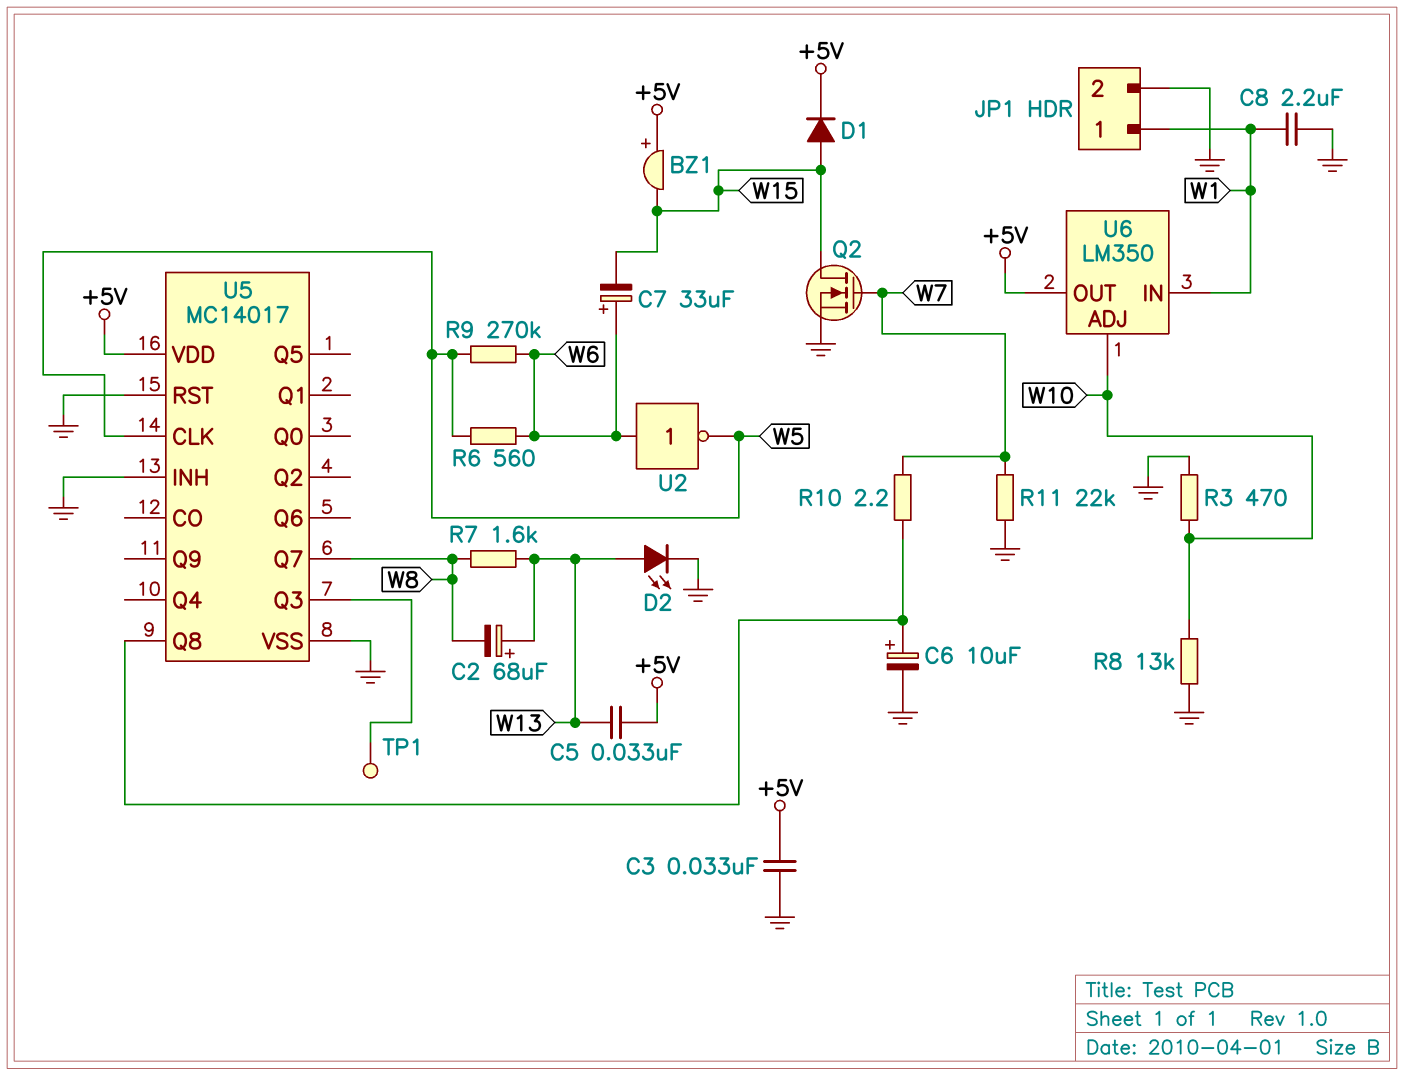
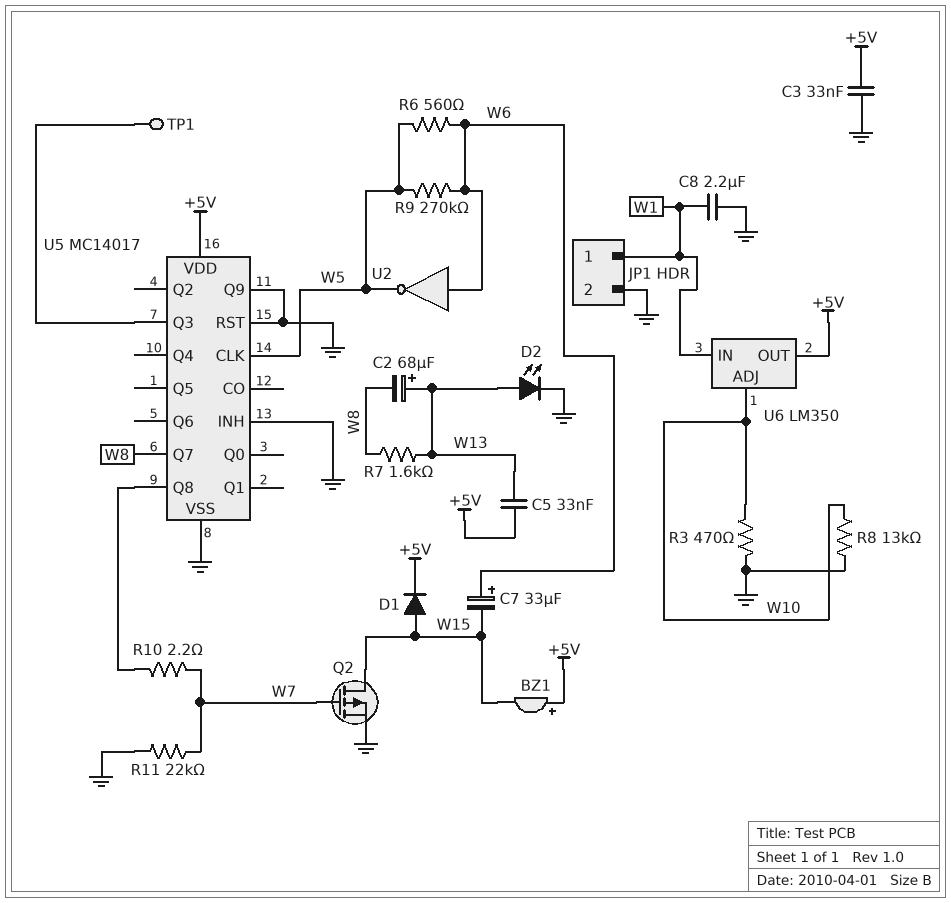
C6: 10uF (plus U5/Q8, minus GND) -> none
Q2: NMOS (G W7, D W15, S GND) -> PMOS (G W7, D W15, S GND)
U5 pin Q9: none -> GND

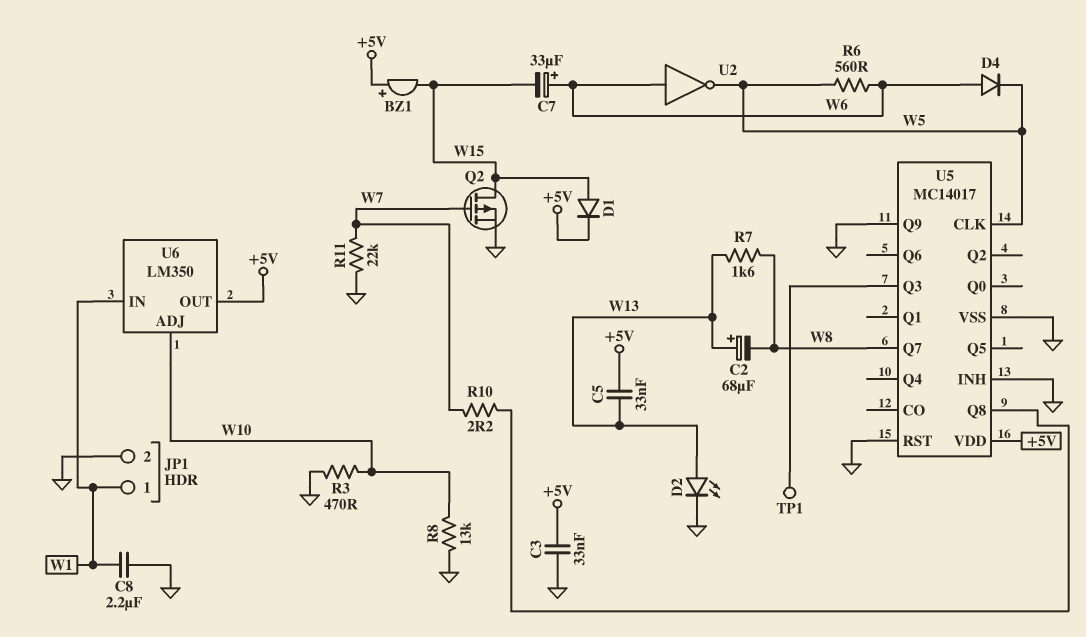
D4: none -> diode (A W6, K W5)
R9: 270k (W5, W6) -> none

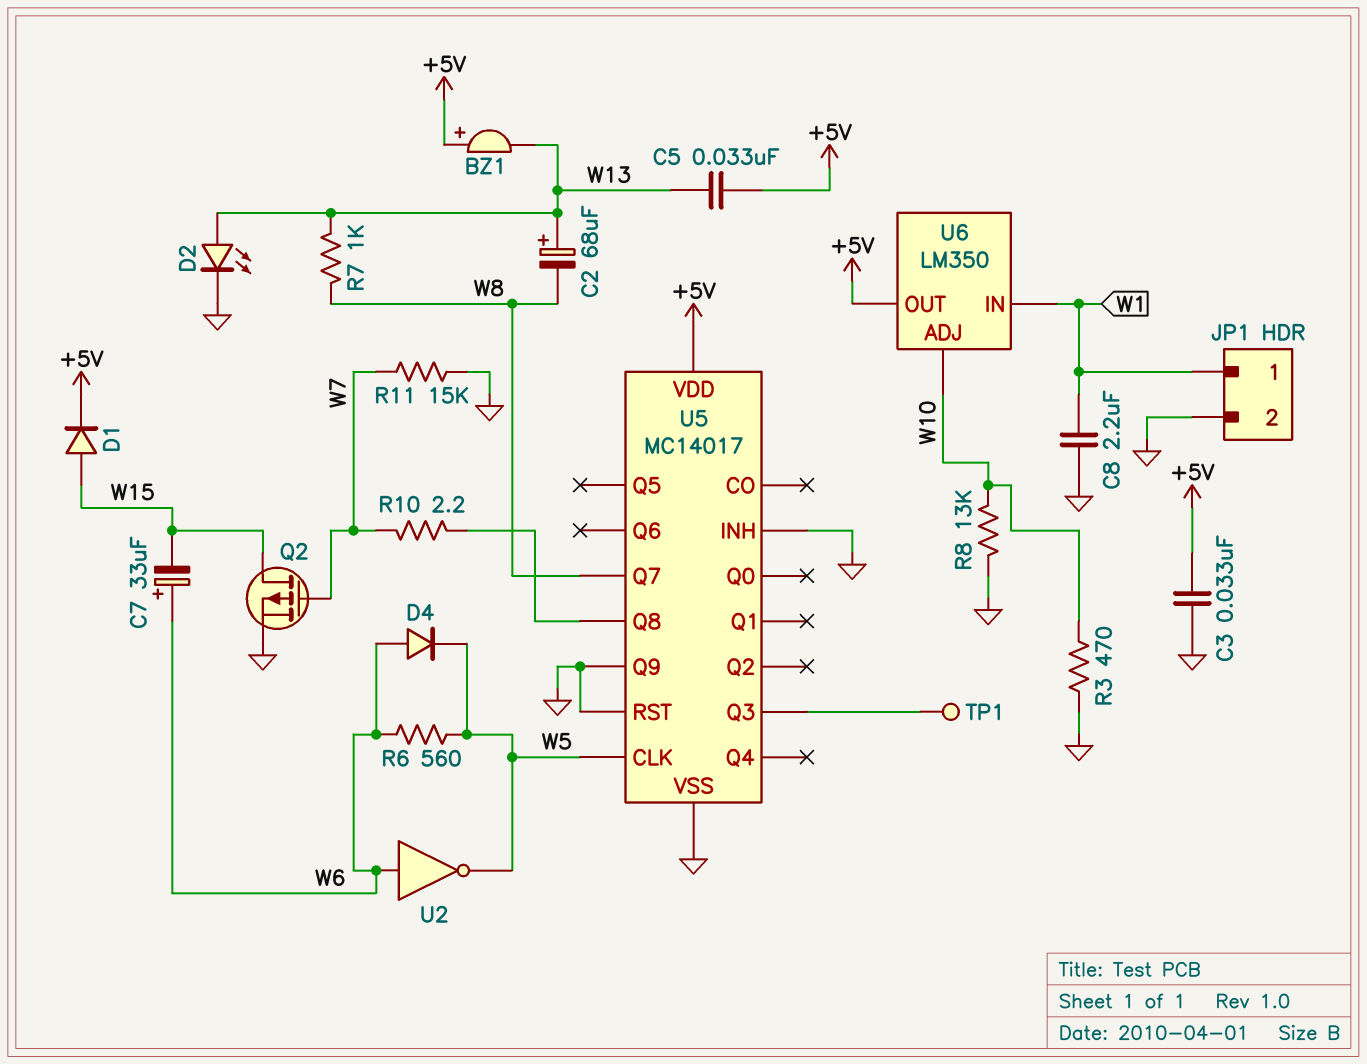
BZ1: buzzer (plus +5V, minus W15) -> buzzer (plus +5V, minus W13)
R7: 1.6k (W8, W13) -> 1k (W8, W13)
R11: 22k (GND, W7) -> 15k (GND, W7)

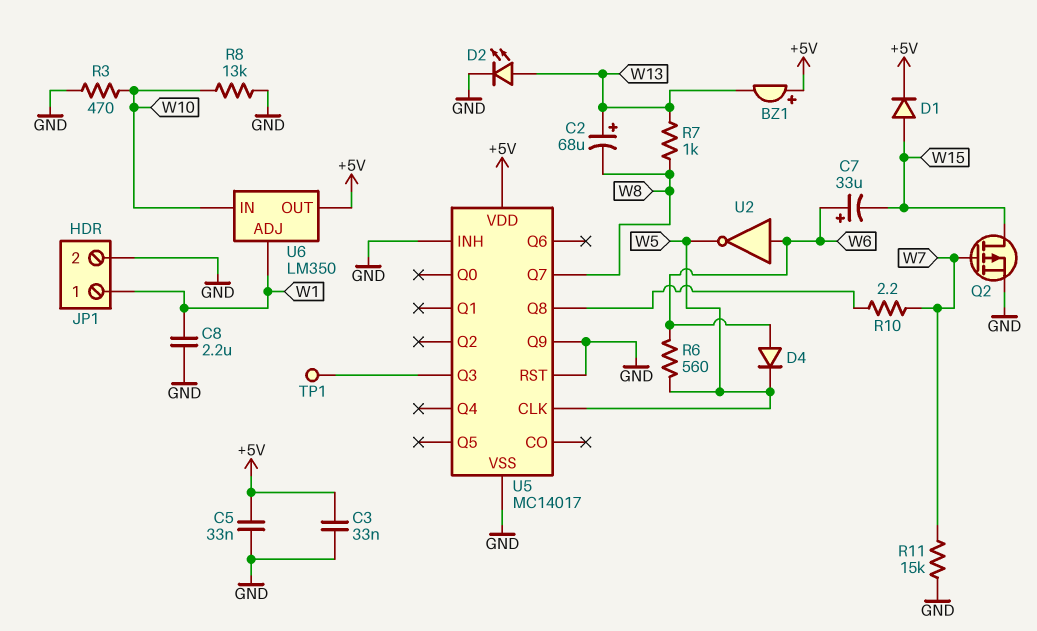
C5: 33nF (+5V, W13) -> 33nF (+5V, GND)
U6 pin ADJ: W10 -> W1
U6 pin IN: W1 -> W10

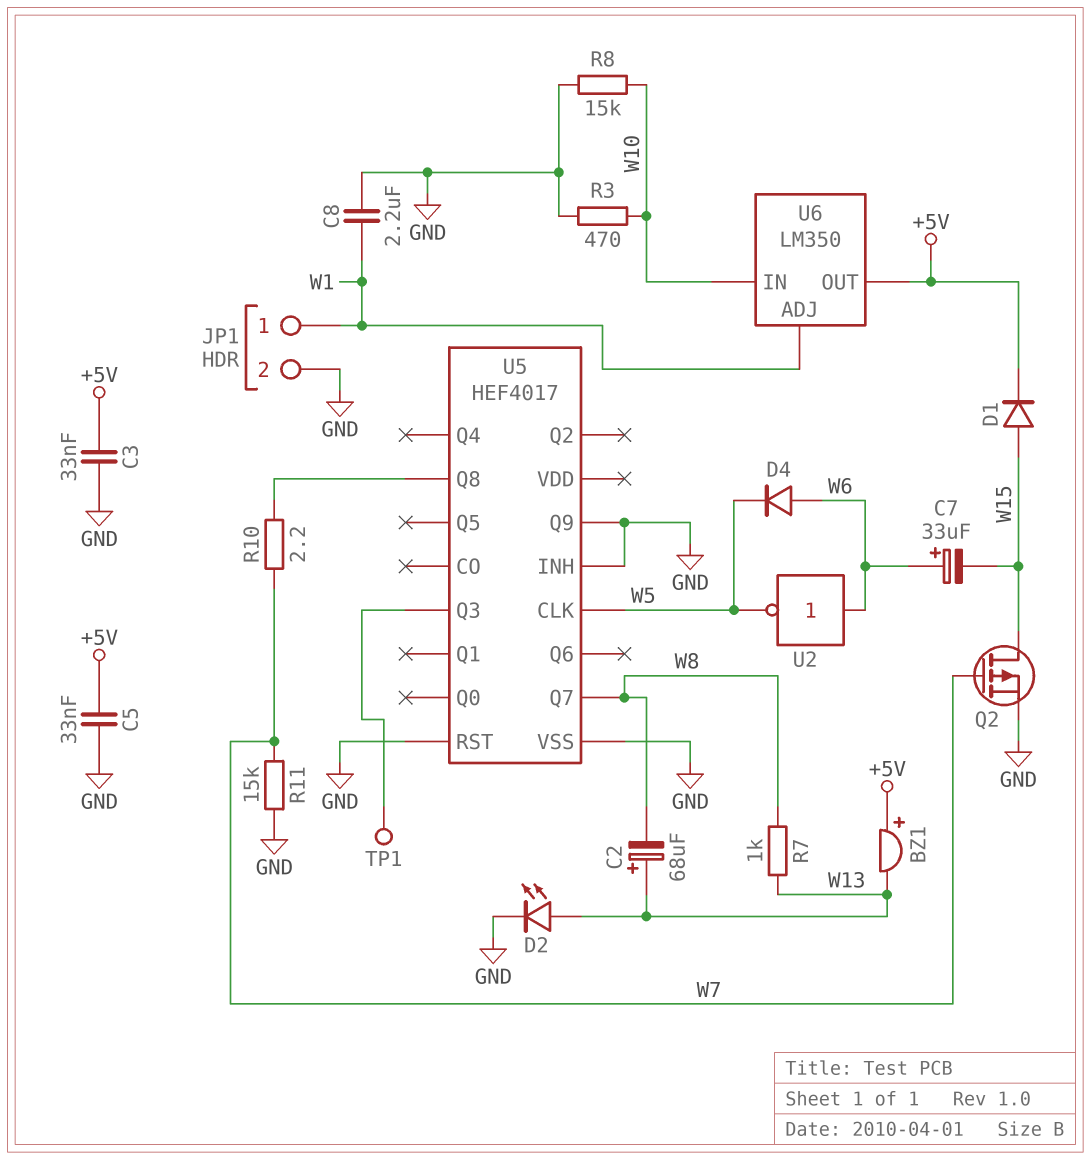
R6: 560 (W5, W6) -> none
R8: 13k (GND, W10) -> 15k (GND, W10)
U5: MC14017 -> HEF4017
U5 pin VDD: +5V -> none

